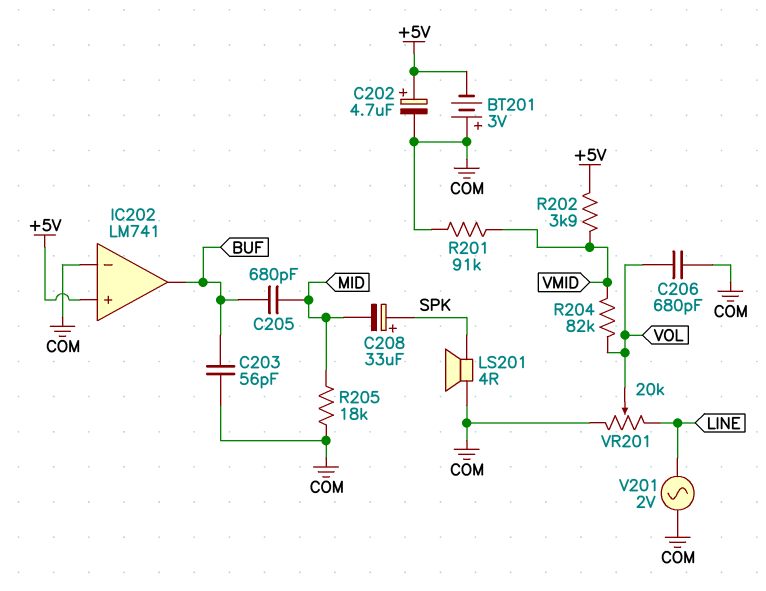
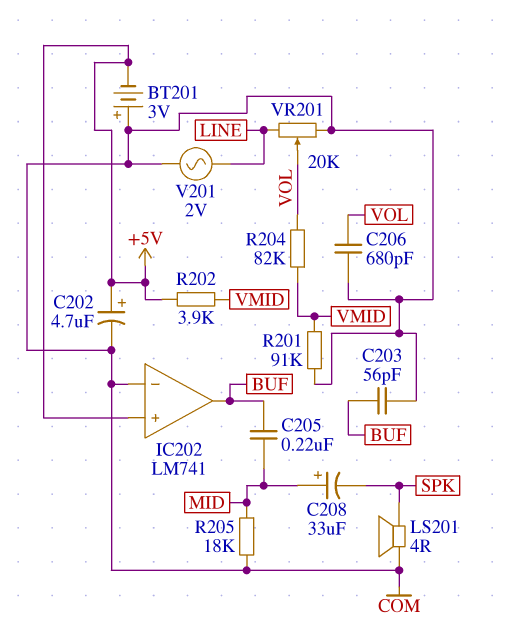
C205: 680pF (BUF, MID) -> 220nF (BUF, MID)
C208: 33uF (plus SPK, minus MID) -> 33uF (plus MID, minus SPK)

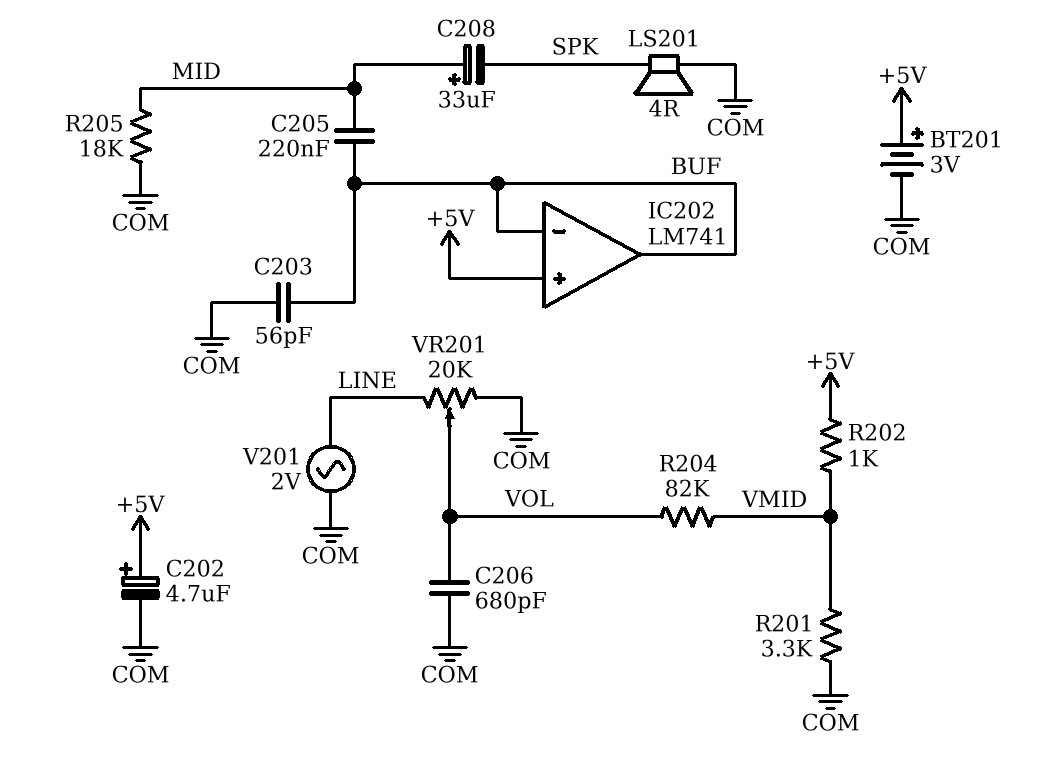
BT201: 3V (plus COM, minus +5V) -> 3V (plus +5V, minus COM)
IC202 pin in-: COM -> BUF
R201: 91k (COM, VMID) -> 3.3k (COM, VMID)
R202: 3.9k (+5V, VMID) -> 1k (+5V, VMID)

